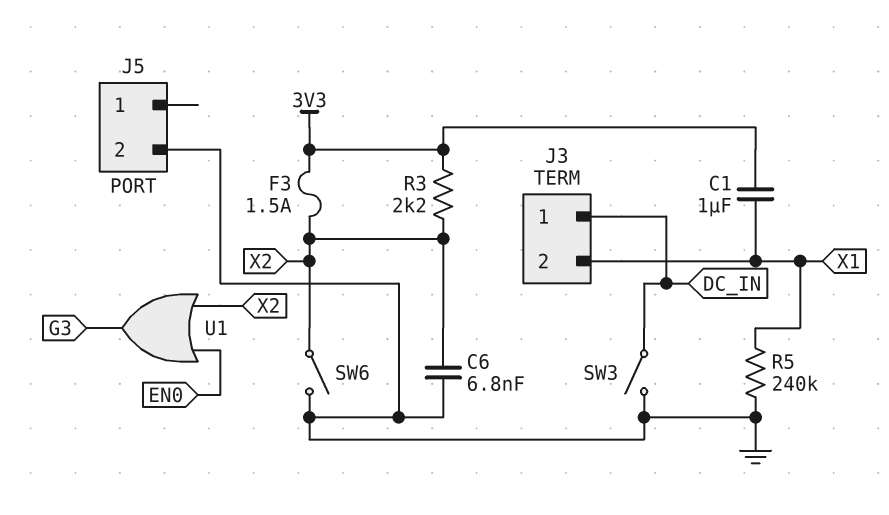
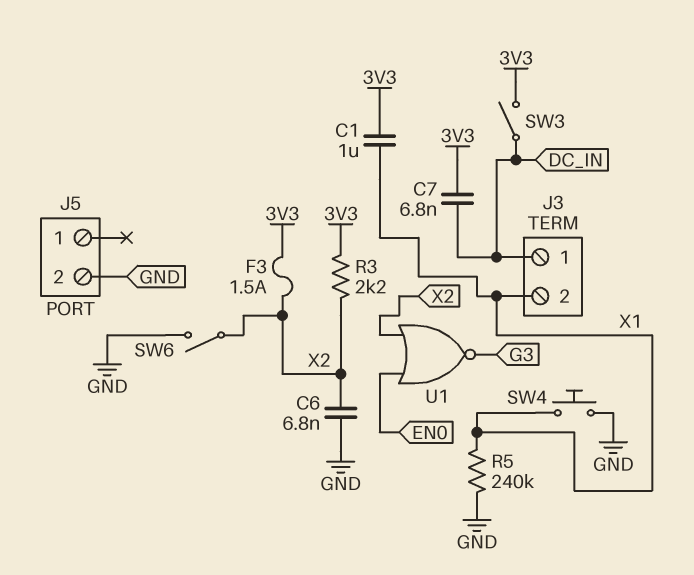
C7: none -> 6.8nF (3V3, DC_IN)
SW3: switch (DC_IN, GND) -> switch (3V3, DC_IN)
SW4: none -> button (GND, X1)
U1: OR (in EN0, in X2, out G3) -> NOR (in EN0, in X2, out G3)

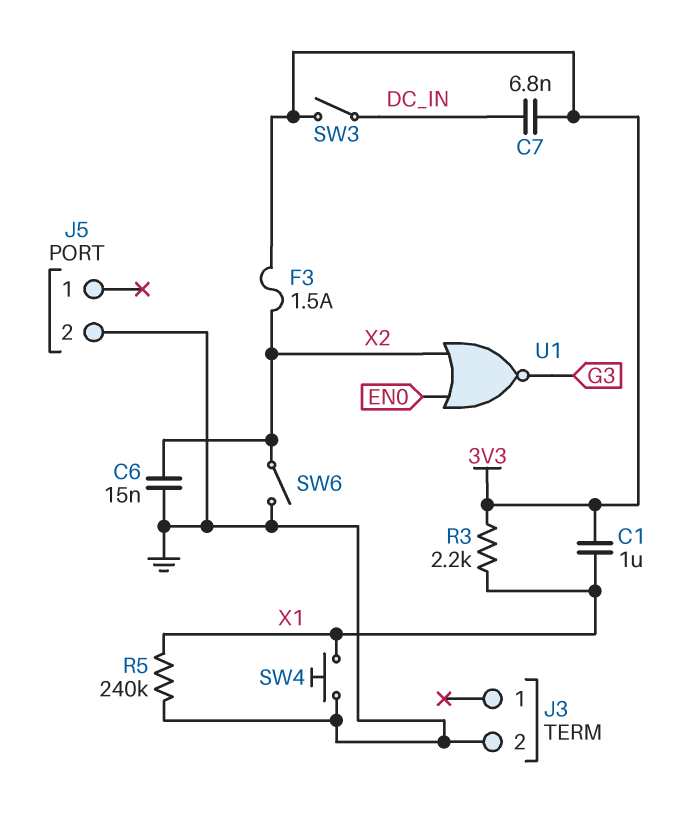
C6: 6.8nF (GND, X2) -> 15nF (GND, X2)
J3 pin 1: DC_IN -> none
J3 pin 2: X1 -> GND
R3: 2.2k (3V3, X2) -> 2.2k (3V3, X1)

